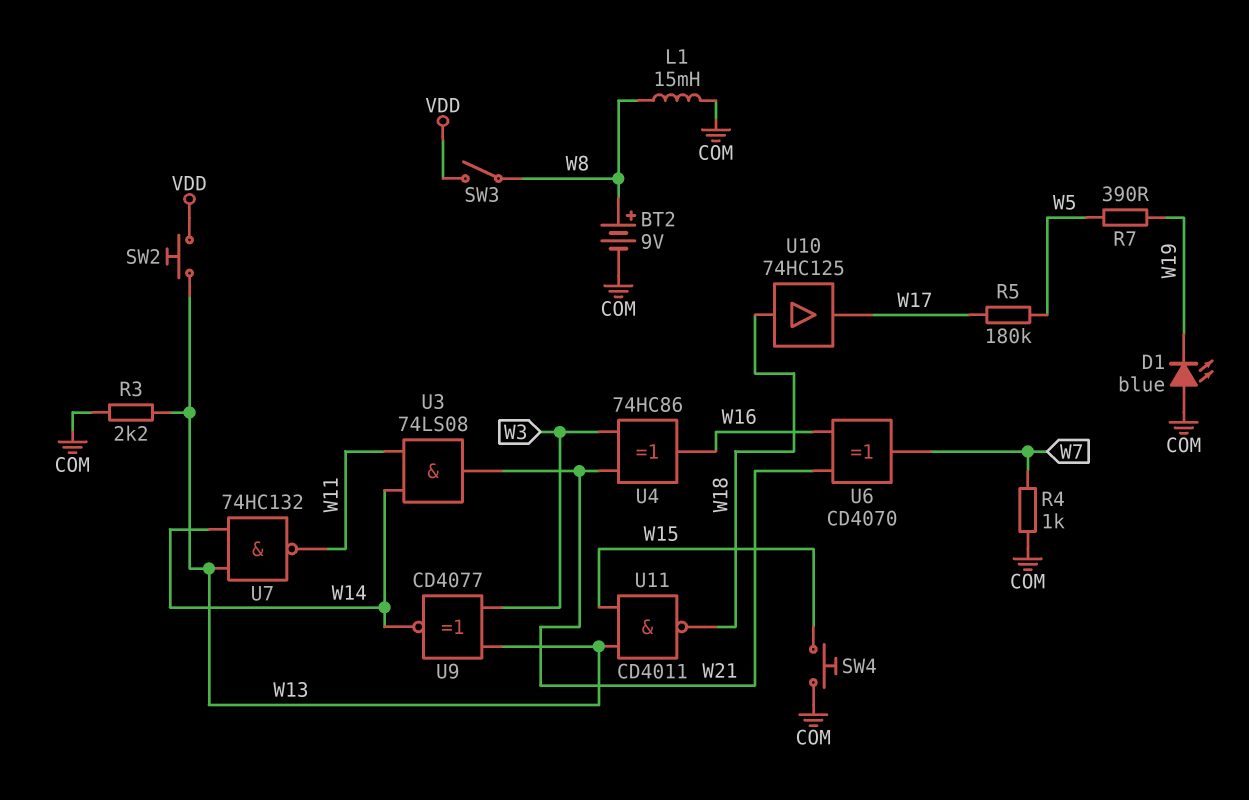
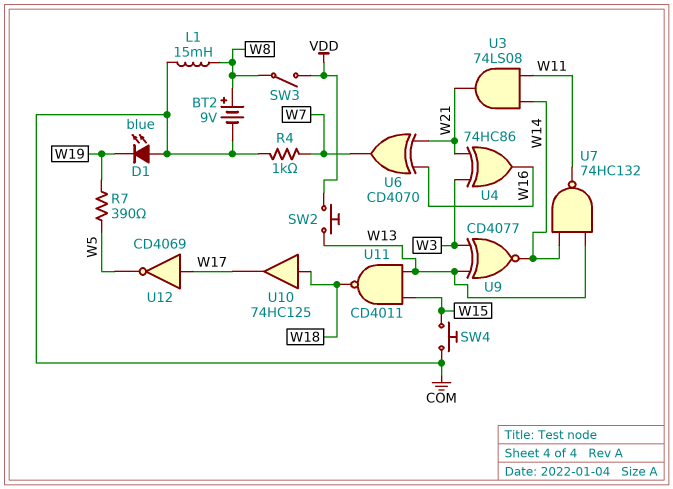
R3: 2.2k (COM, W13) -> none
R5: 180k (W5, W17) -> none
U12: none -> NOT CD4069 (in W17, out W5)

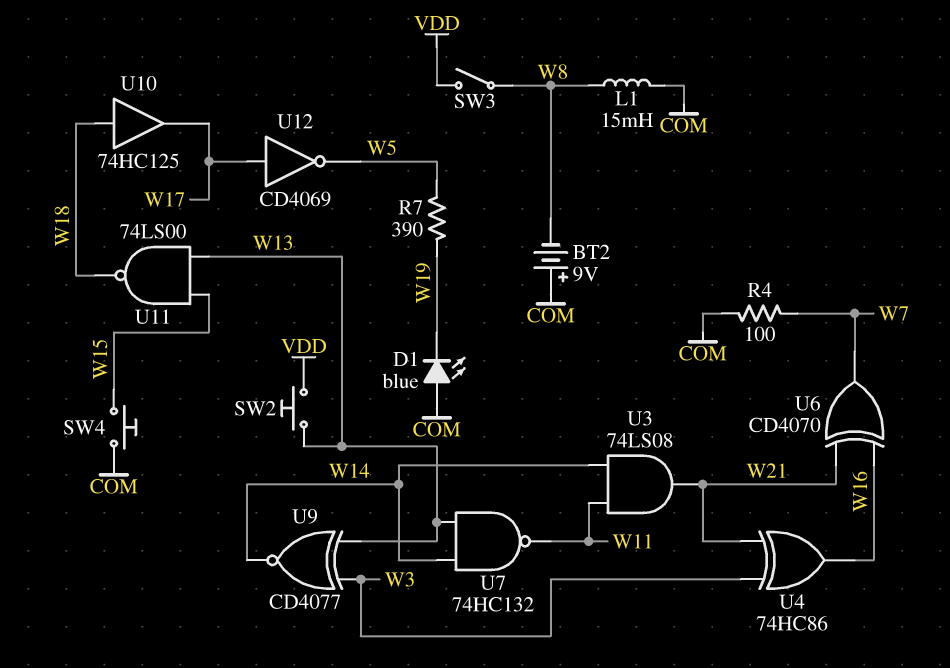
BT2: 9V (plus W8, minus COM) -> 9V (plus COM, minus W8)
R4: 1k (COM, W7) -> 100 (COM, W7)
U11: NAND CD4011 (in W13, in W15, out W18) -> NAND 74LS00 (in W13, in W15, out W18)

